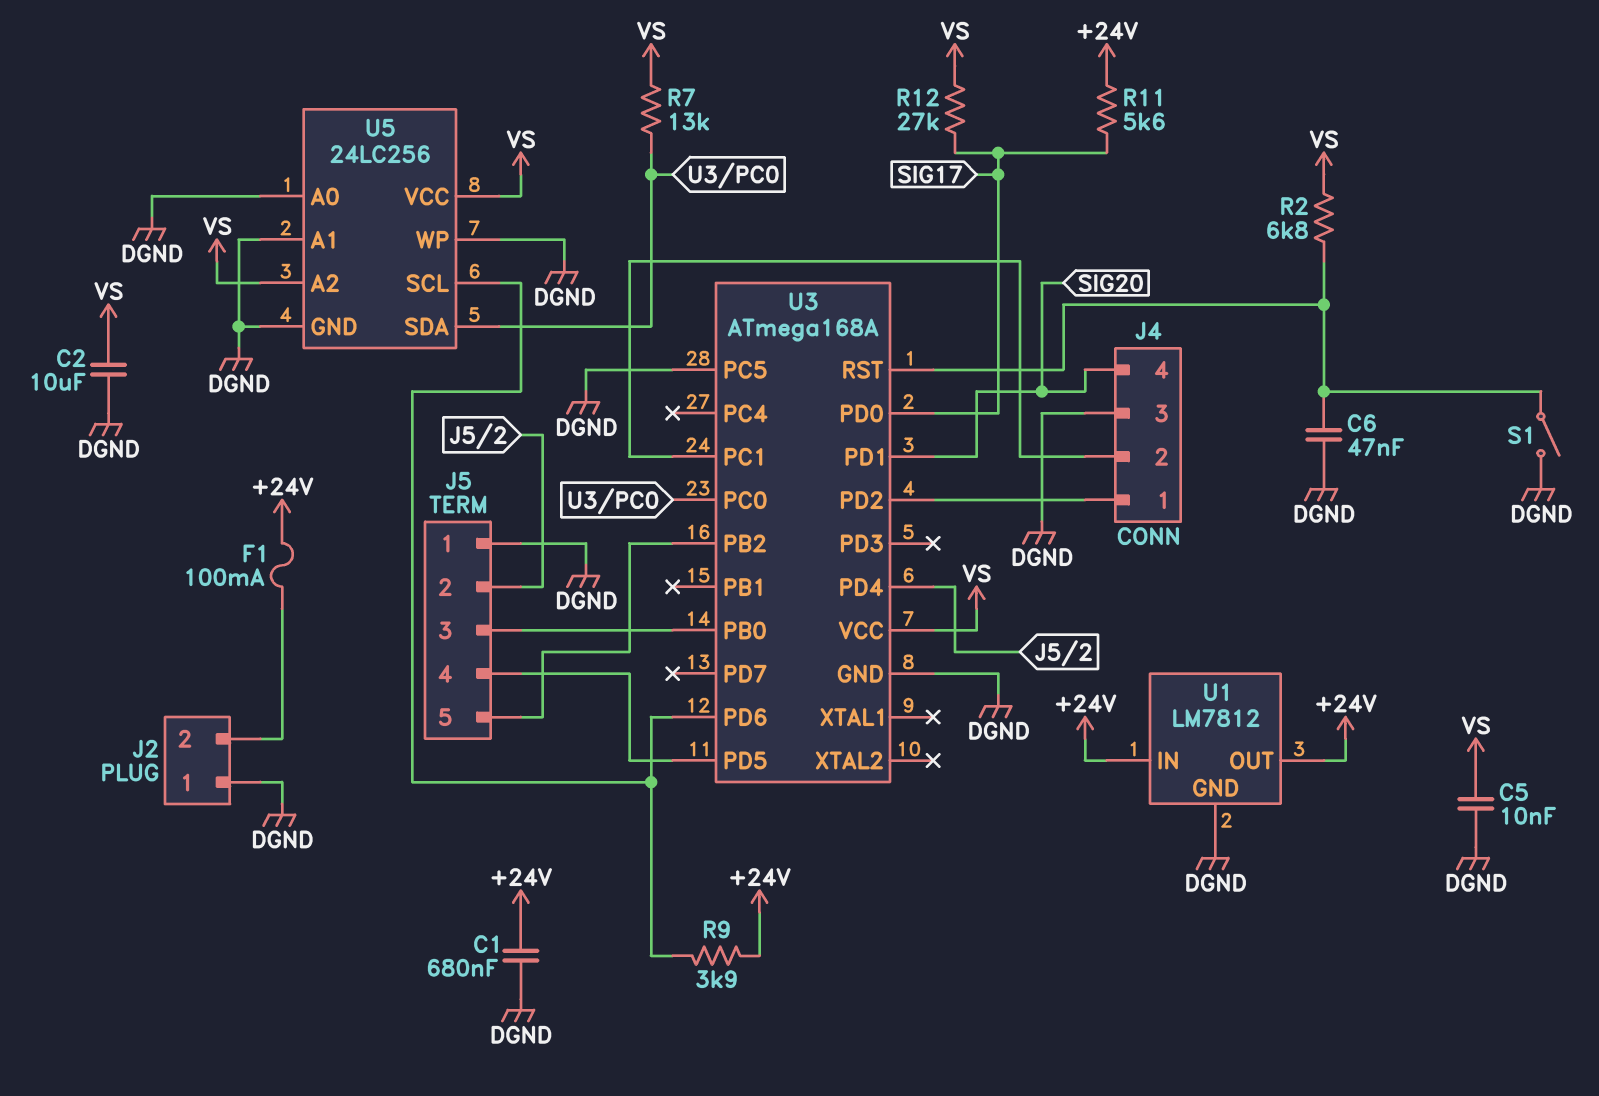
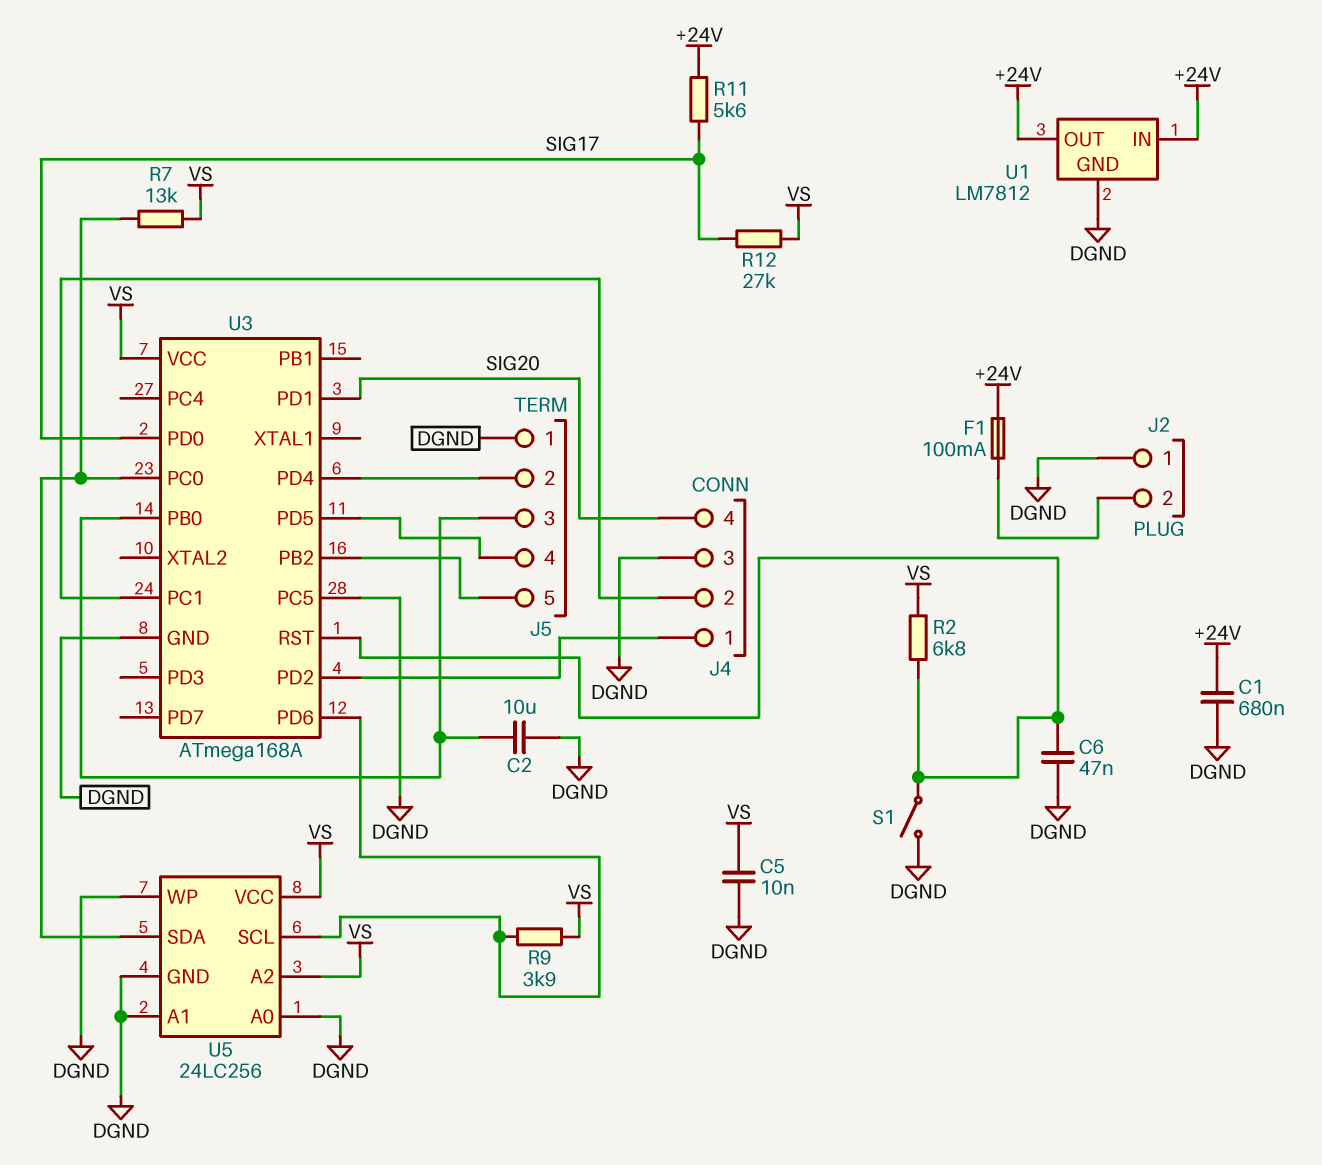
C2: 10uF (DGND, VS) -> 10uF (DGND, J5/3)
R9: 3.9k (+24V, U3/PD6) -> 3.9k (U3/PD6, VS)

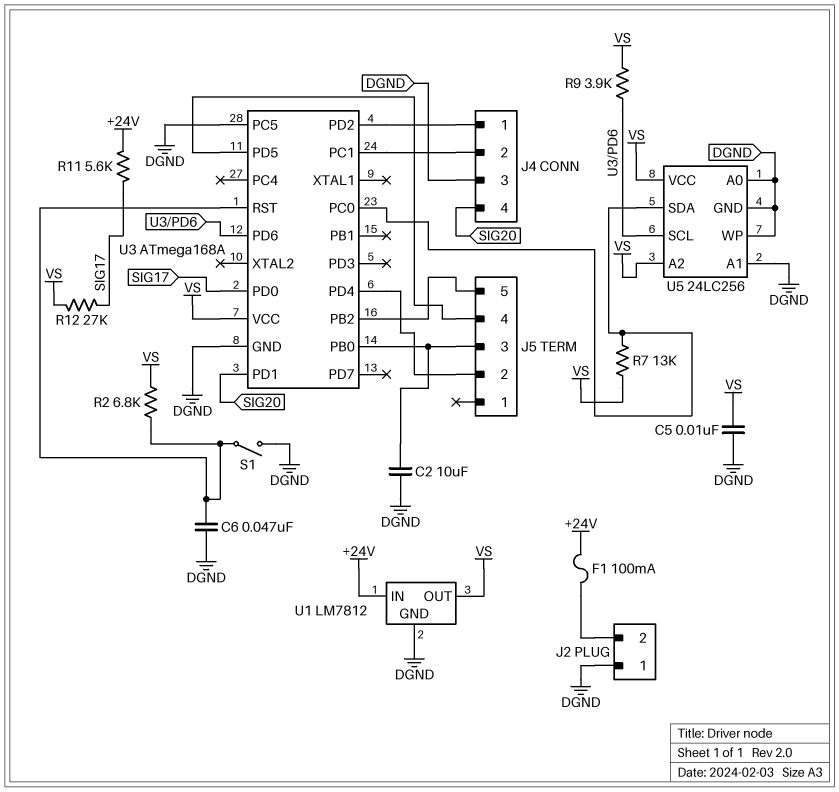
C1: 680nF (+24V, DGND) -> none
J5 pin 1: DGND -> none
U1 pin OUT: +24V -> VS

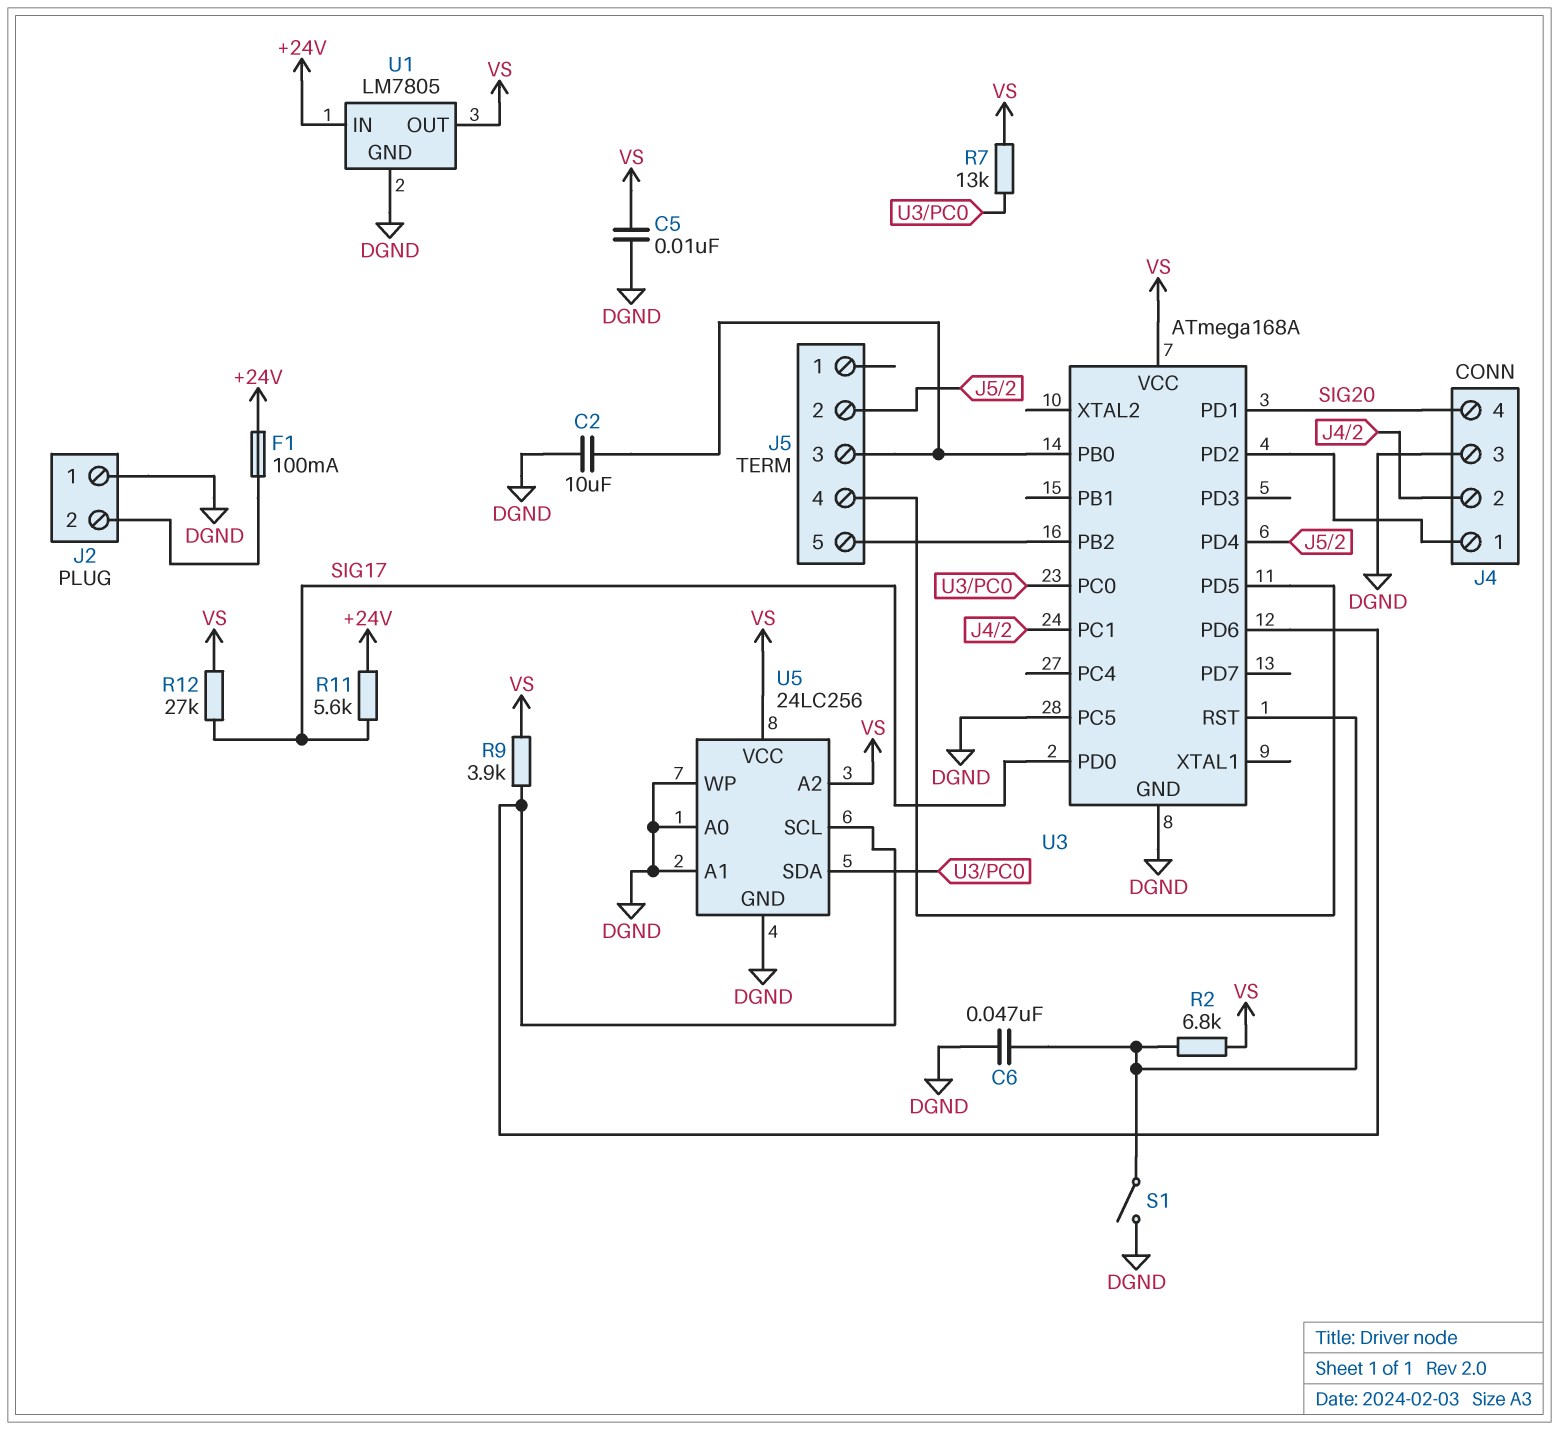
U1: LM7812 -> LM7805

